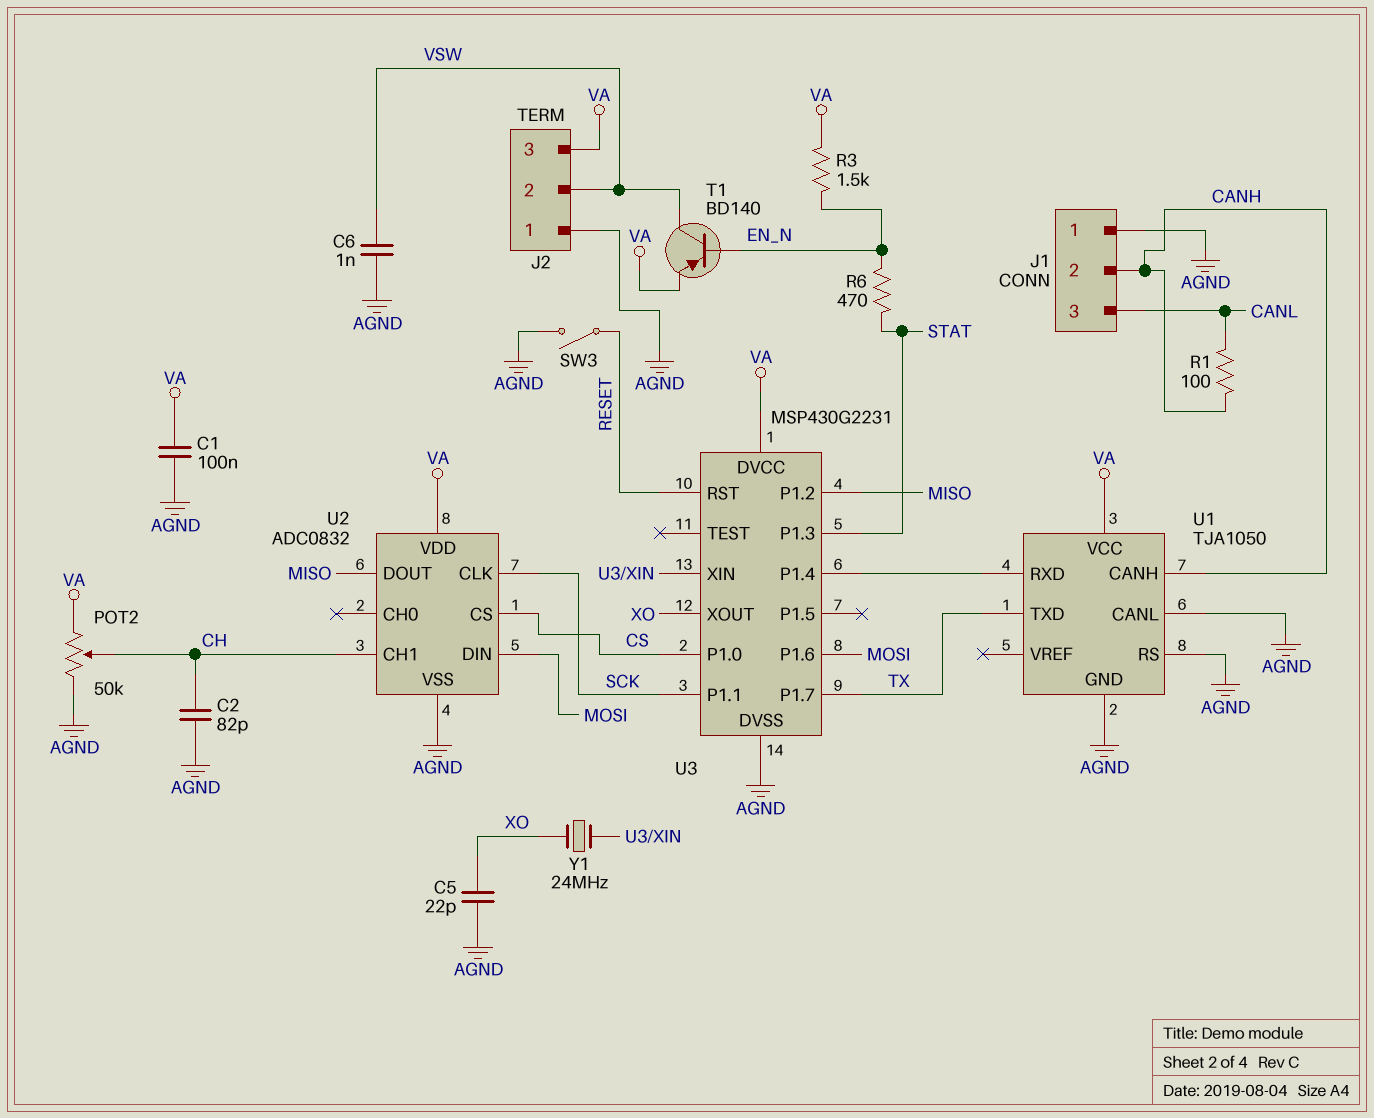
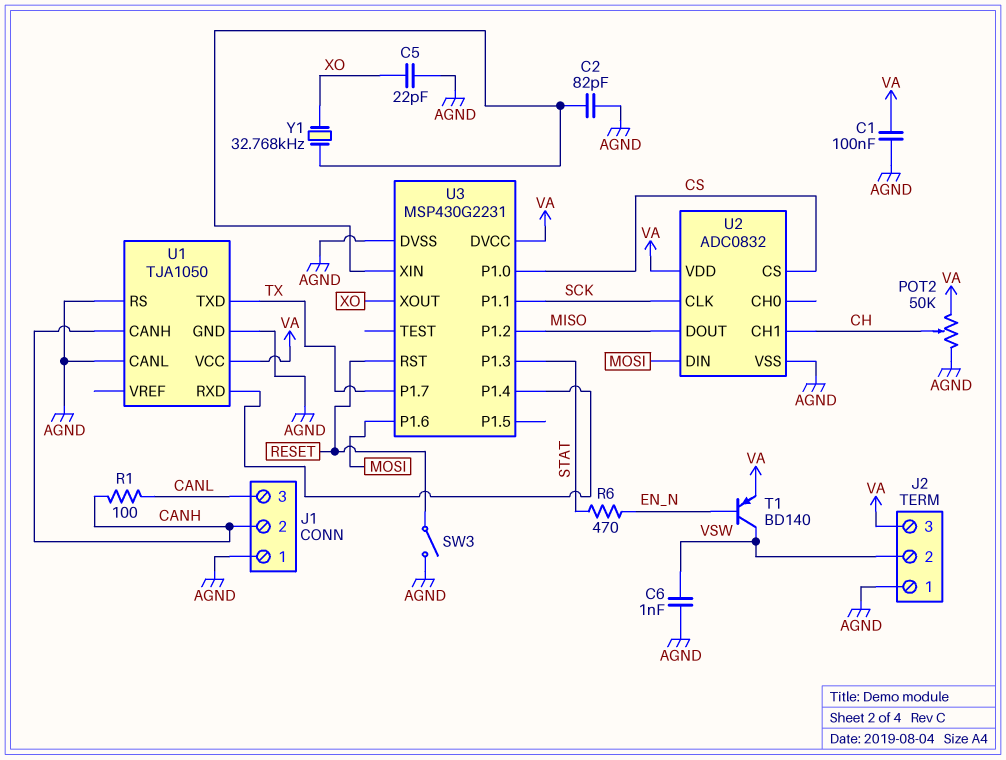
C2: 82pF (AGND, CH) -> 82pF (AGND, U3/XIN)
R3: 1.5k (EN_N, VA) -> none
Y1: 24MHz (U3/XIN, XO) -> 32.768kHz (U3/XIN, XO)

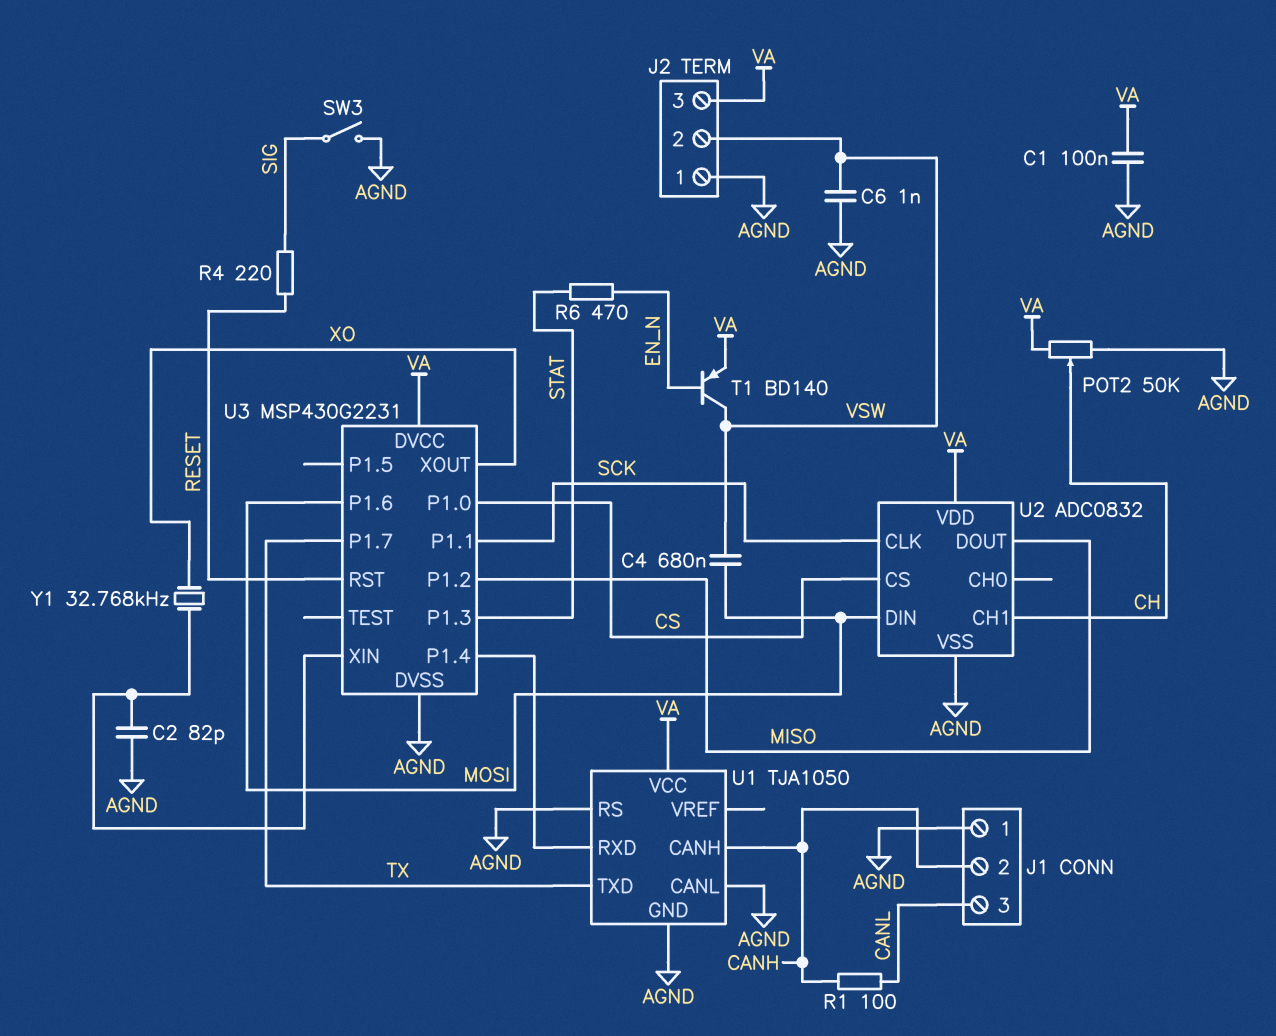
C4: none -> 680nF (MOSI, VSW)
C5: 22pF (AGND, XO) -> none
R4: none -> 220 (RESET, SIG)
SW3: switch (AGND, RESET) -> switch (AGND, SIG)

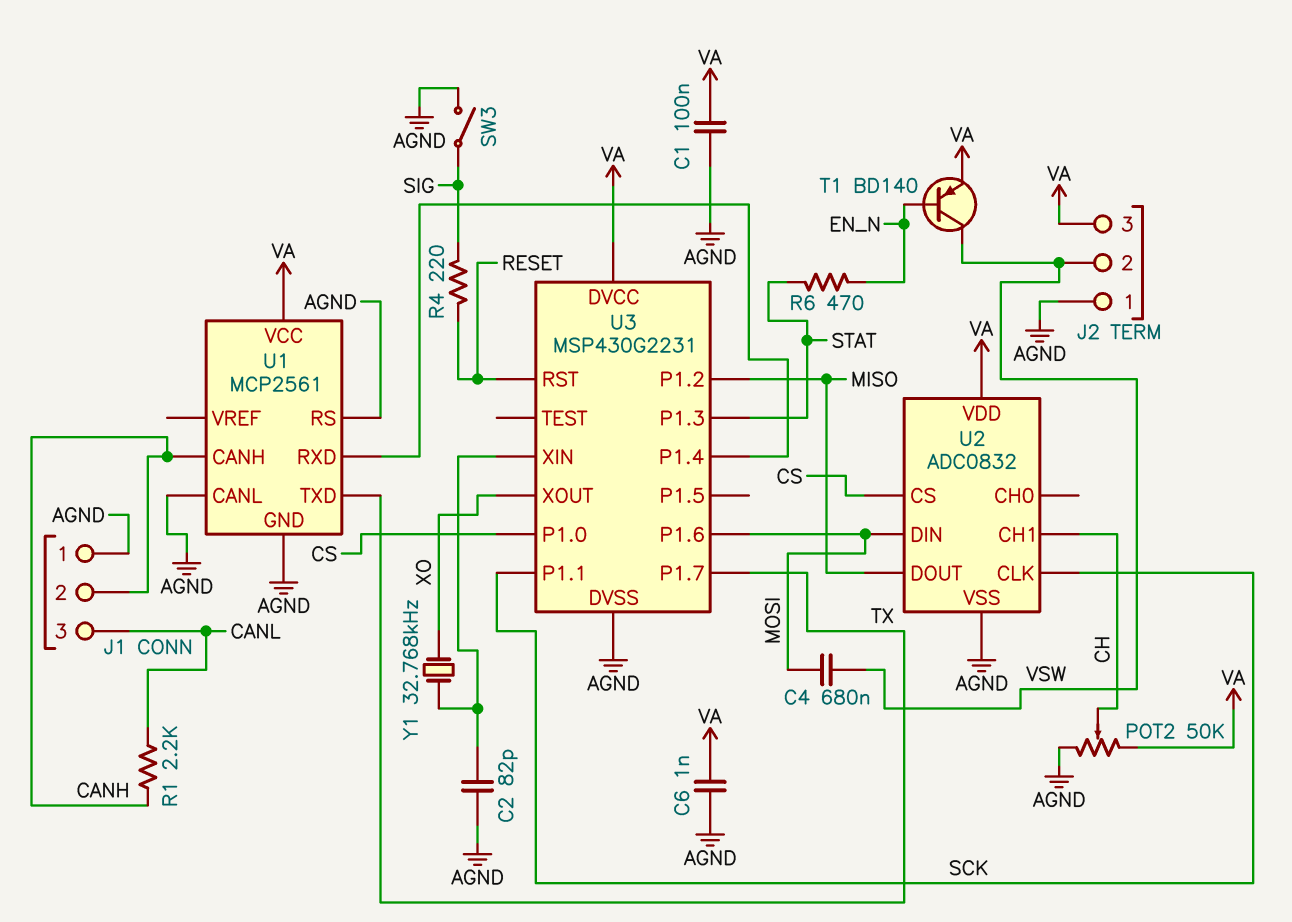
C6: 1nF (AGND, VSW) -> 1nF (AGND, VA)
R1: 100 (CANH, CANL) -> 2.2k (CANH, CANL)
U1: TJA1050 -> MCP2561

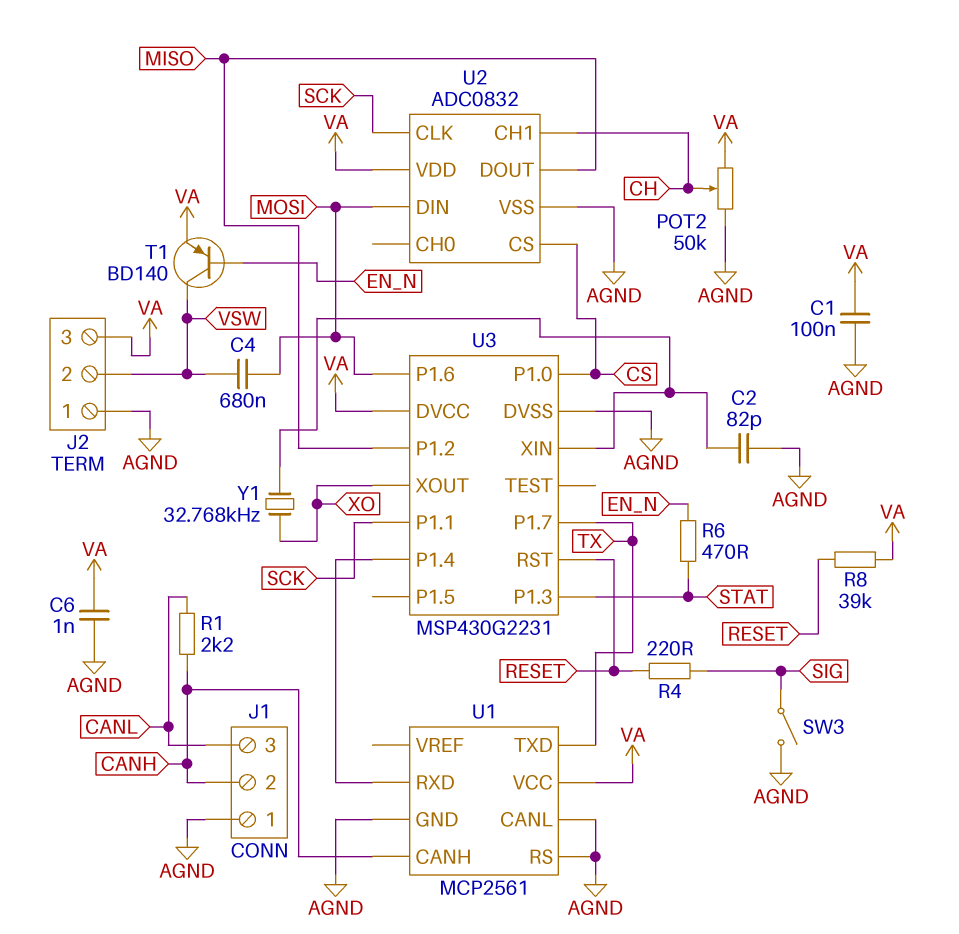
R8: none -> 39k (RESET, VA)

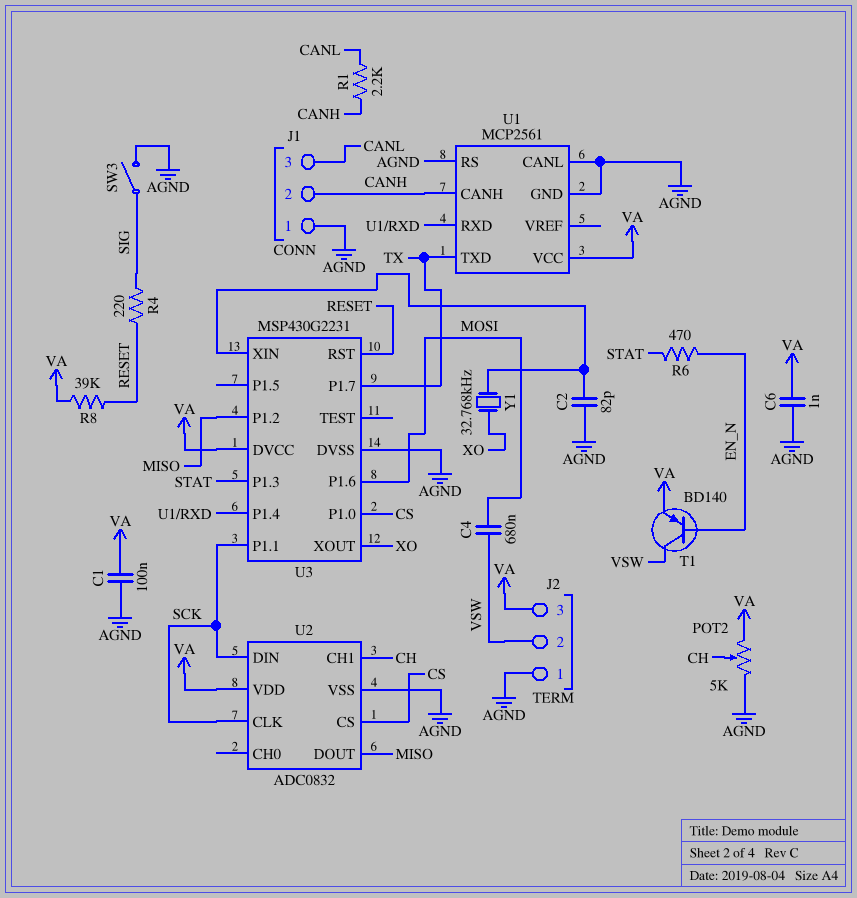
POT2: 50k (AGND, VA, wiper CH) -> 5k (AGND, VA, wiper CH)
U2 pin DIN: MOSI -> SCK

